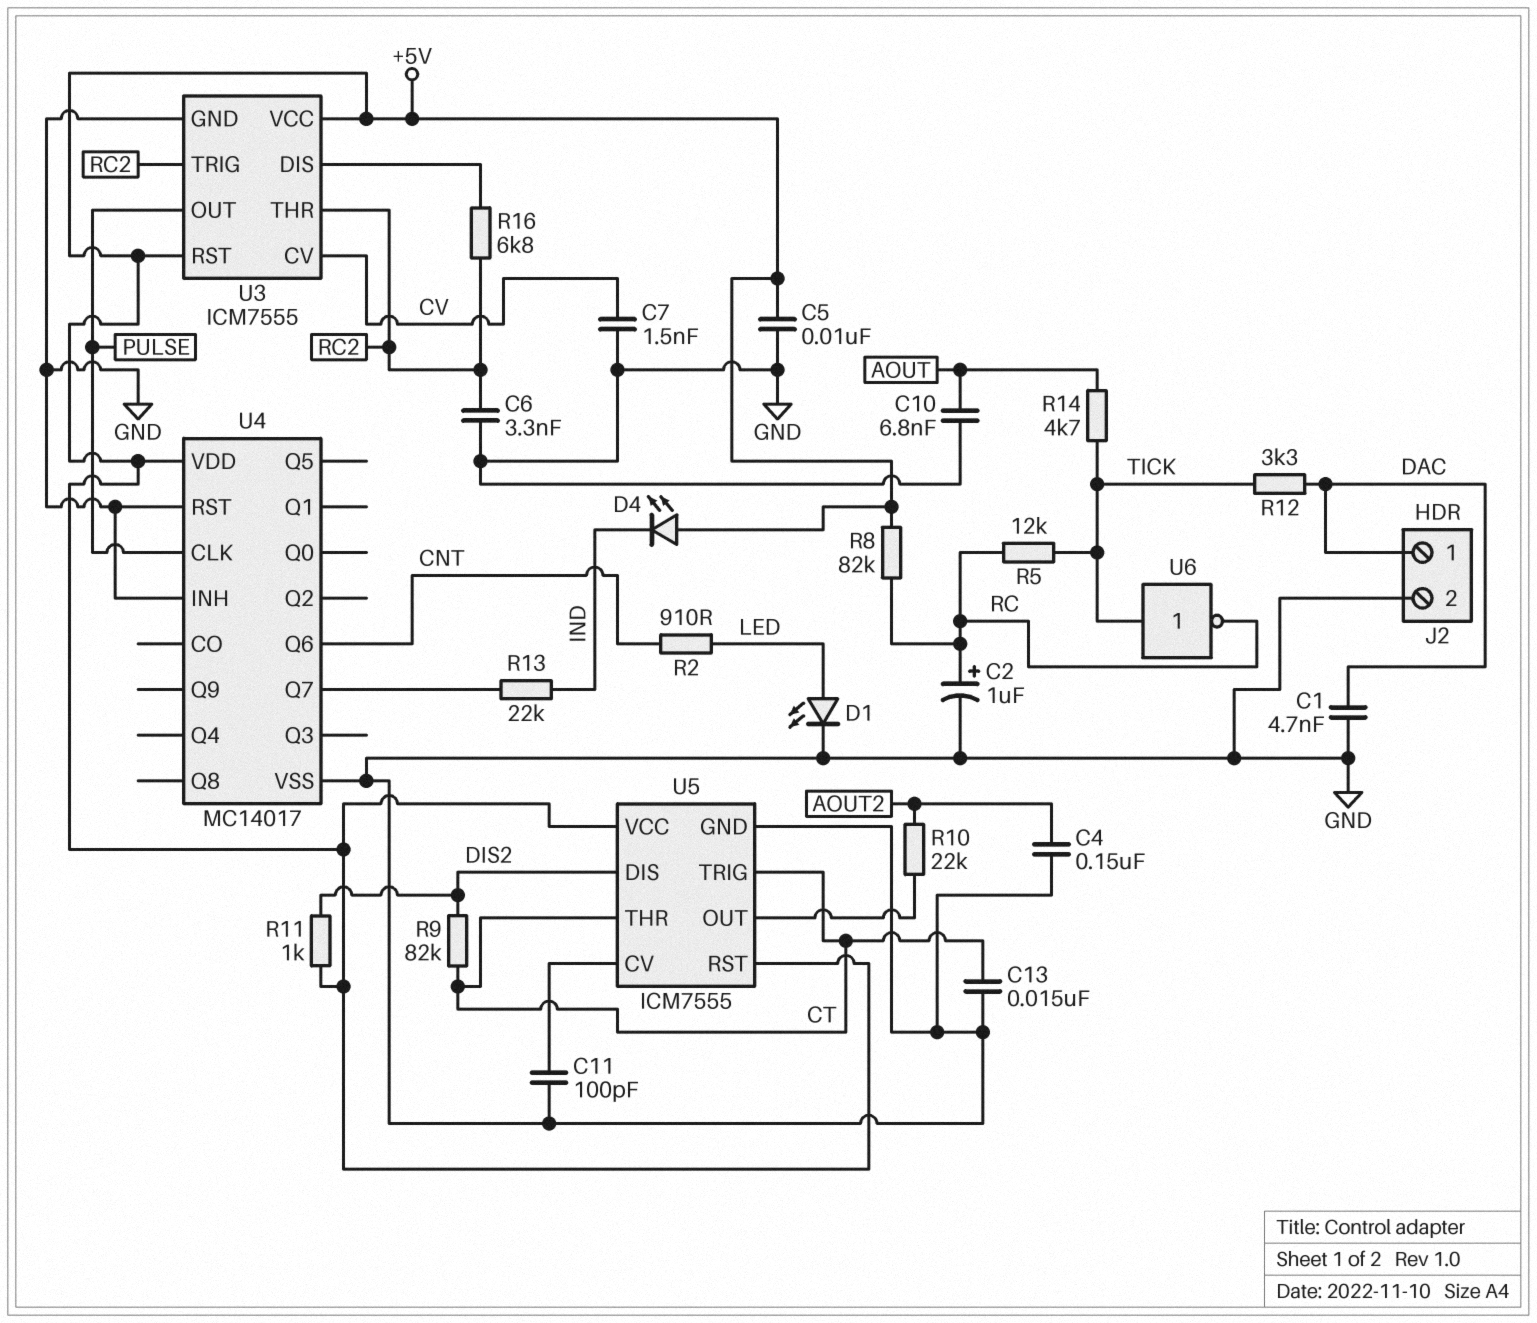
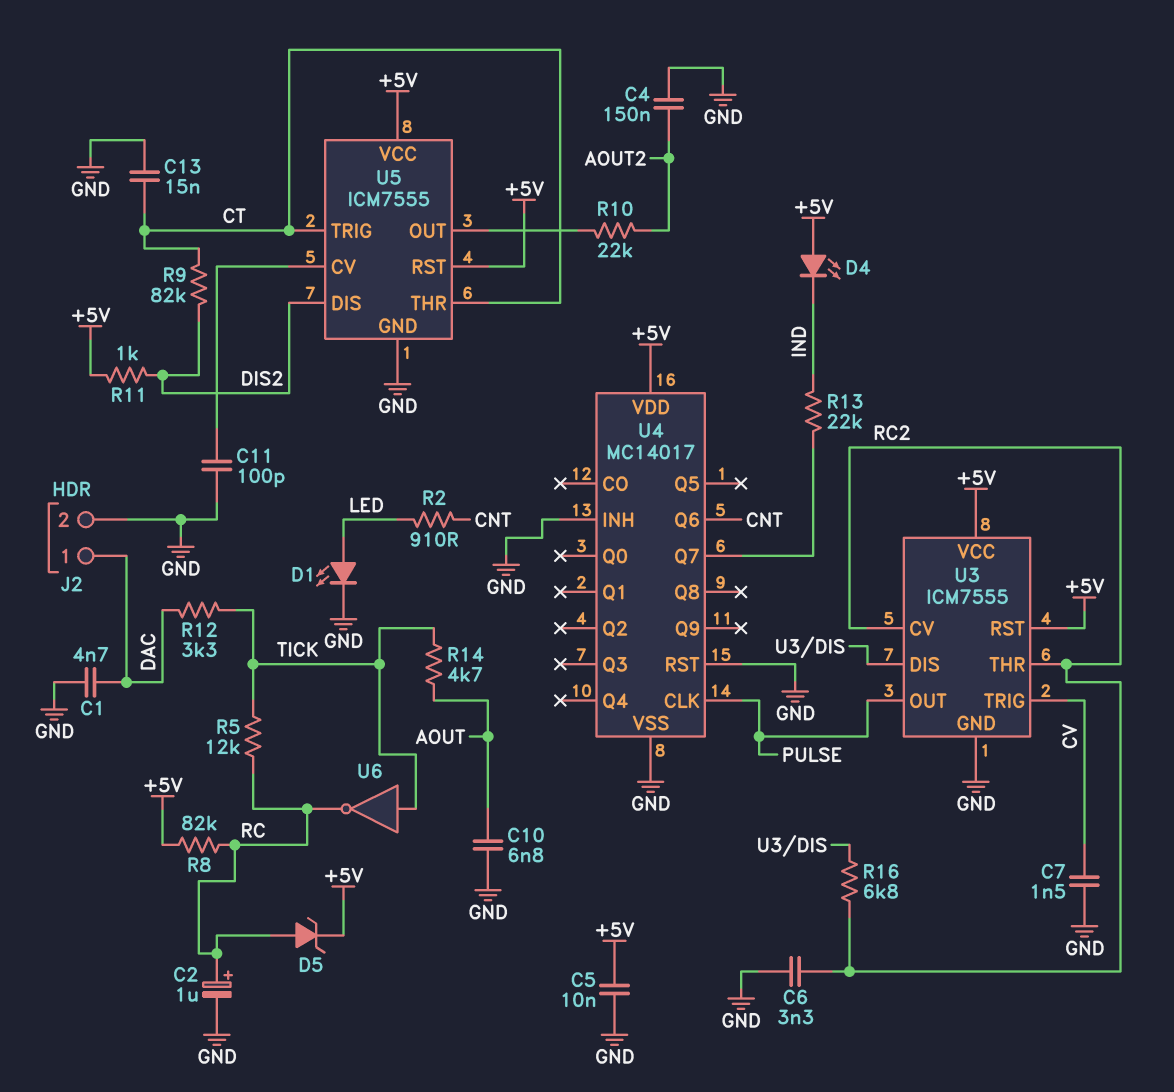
D5: none -> zener (A RC, K +5V)
U3 pin CV: CV -> RC2
U3 pin TRIG: RC2 -> CV

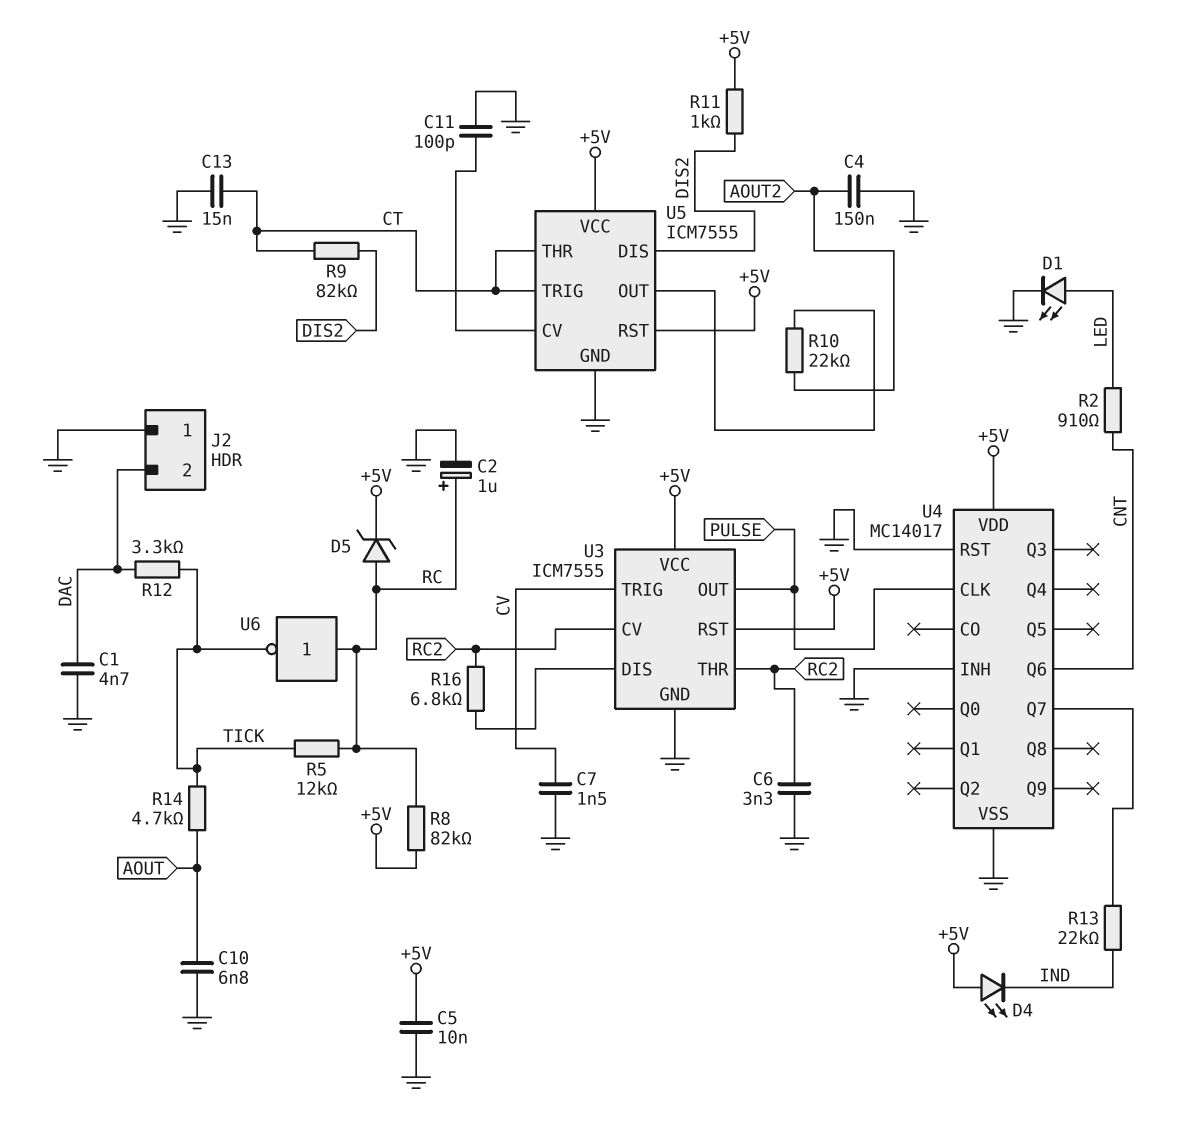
J2 pin 1: DAC -> GND
J2 pin 2: GND -> DAC
U6: NOT (in TICK, out RC) -> NOT (in RC, out TICK)

